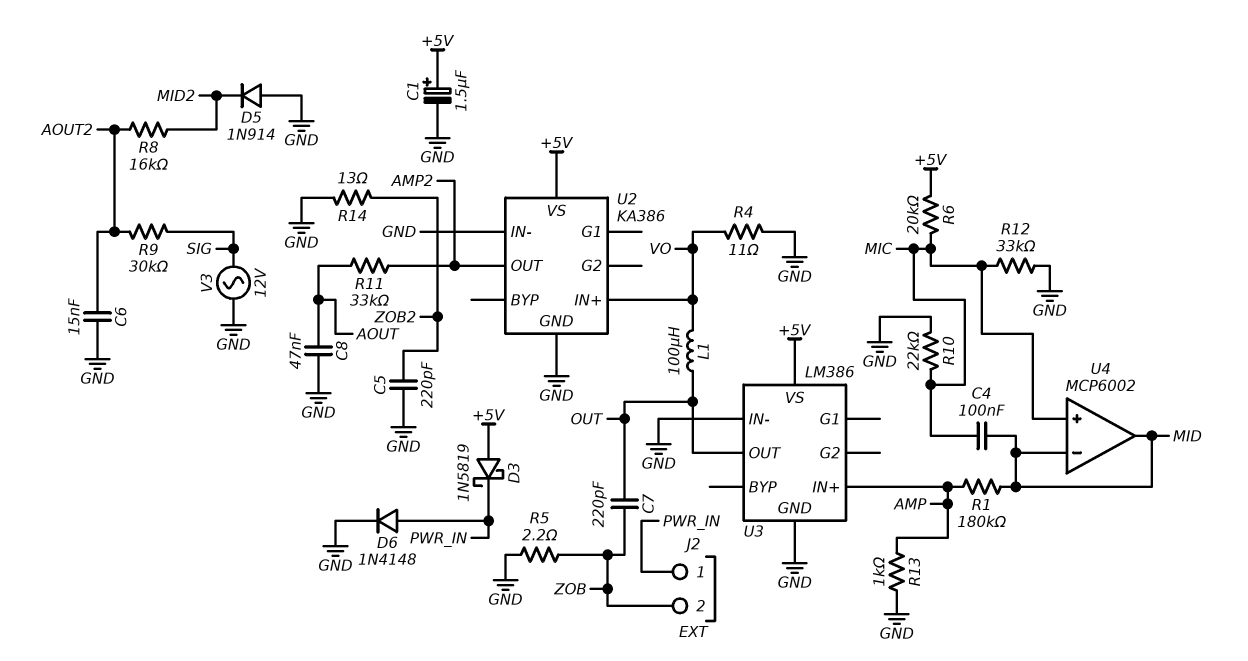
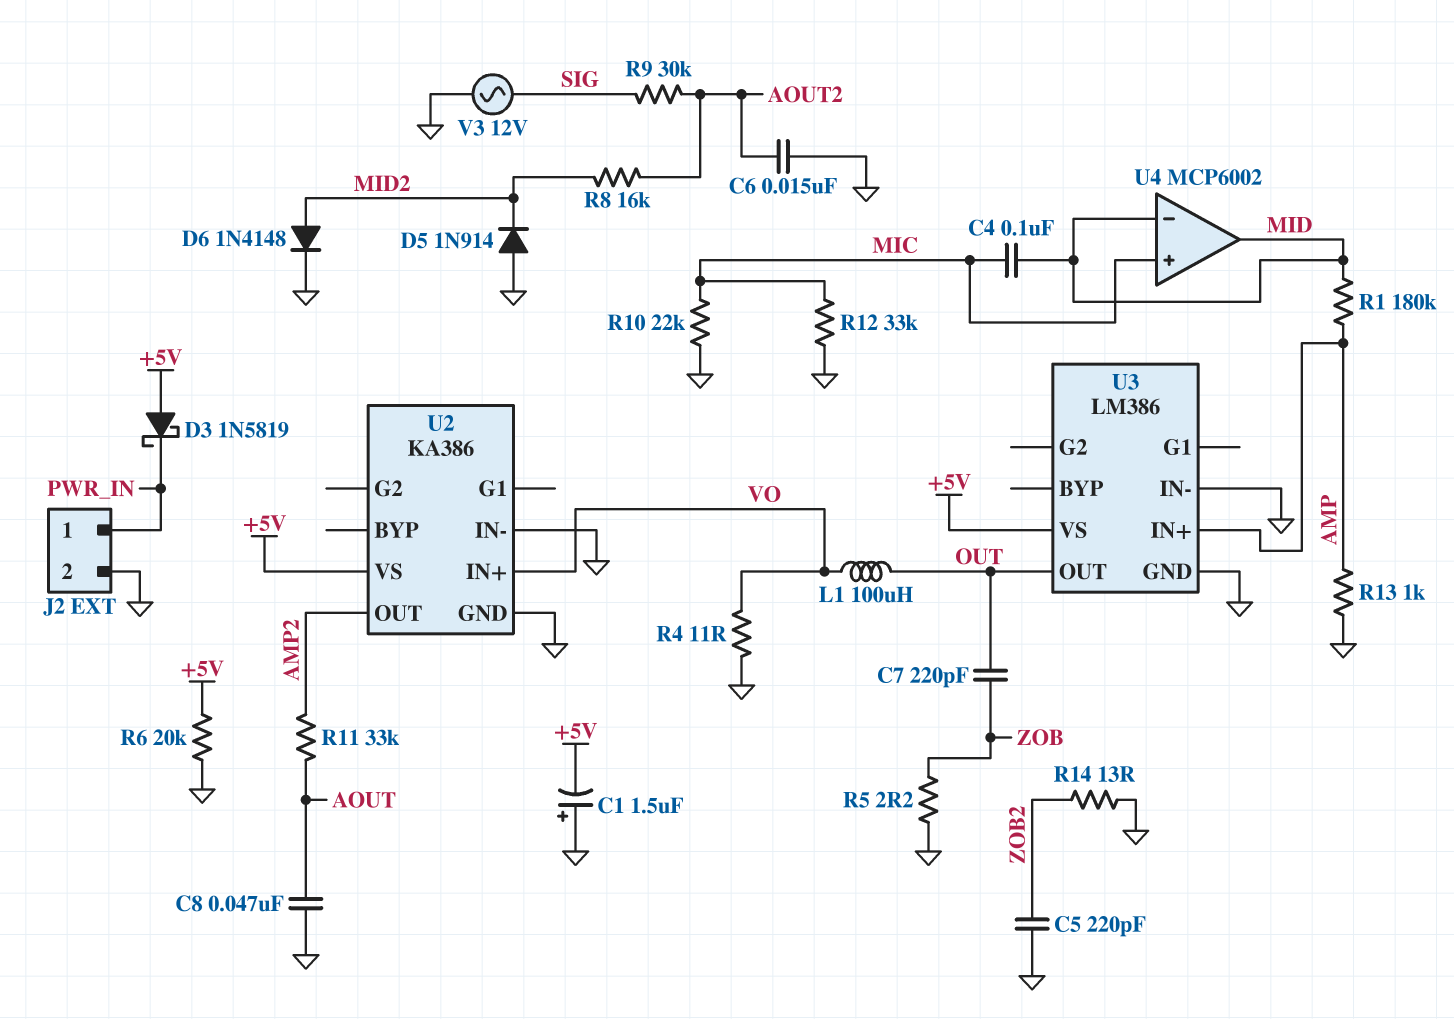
C1: 1.5uF (plus +5V, minus GND) -> 1.5uF (plus GND, minus +5V)
D6: diode 1N4148 (A PWR_IN, K GND) -> diode 1N4148 (A MID2, K GND)
J2 pin 2: ZOB -> GND
R6: 20k (+5V, MIC) -> 20k (+5V, GND)

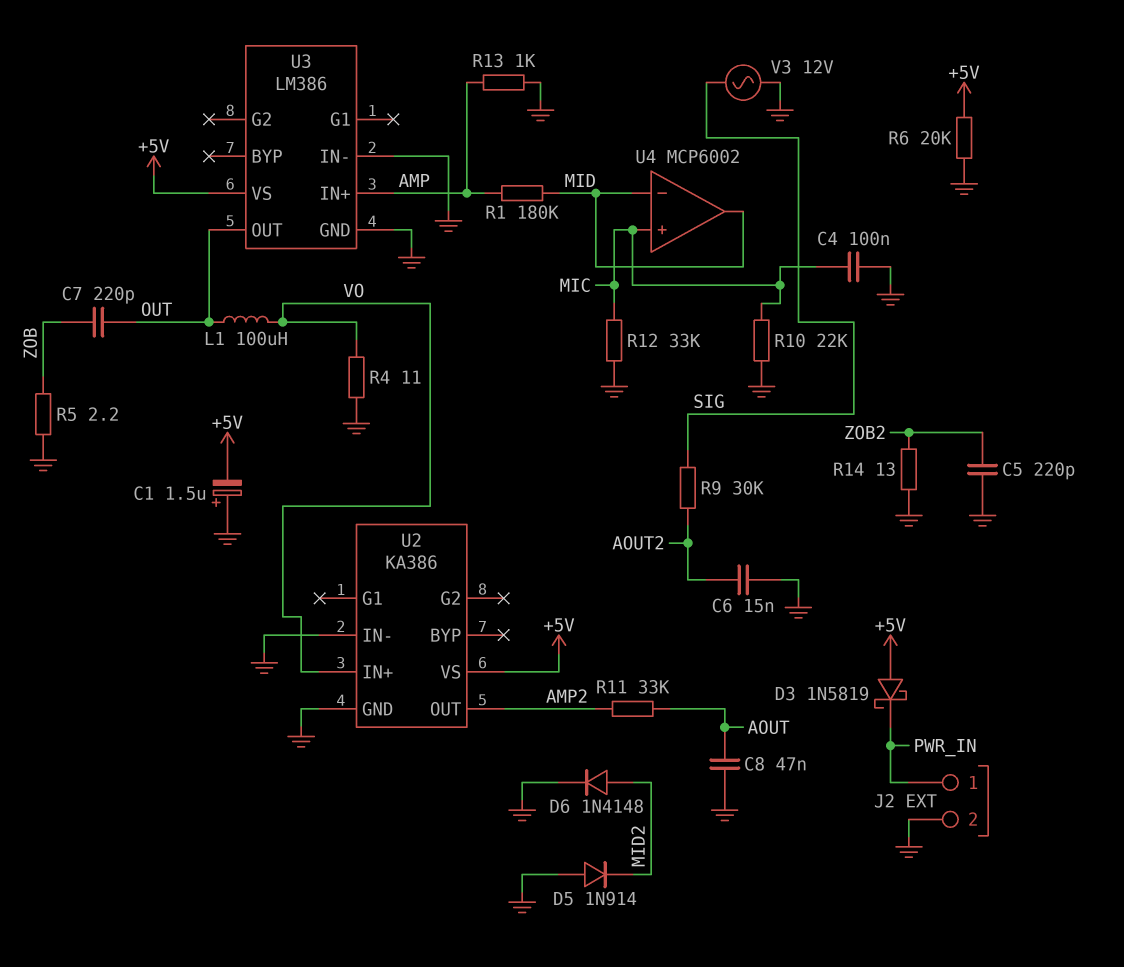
C4: 100nF (MIC, MID) -> 100nF (GND, MIC)
R8: 16k (AOUT2, MID2) -> none

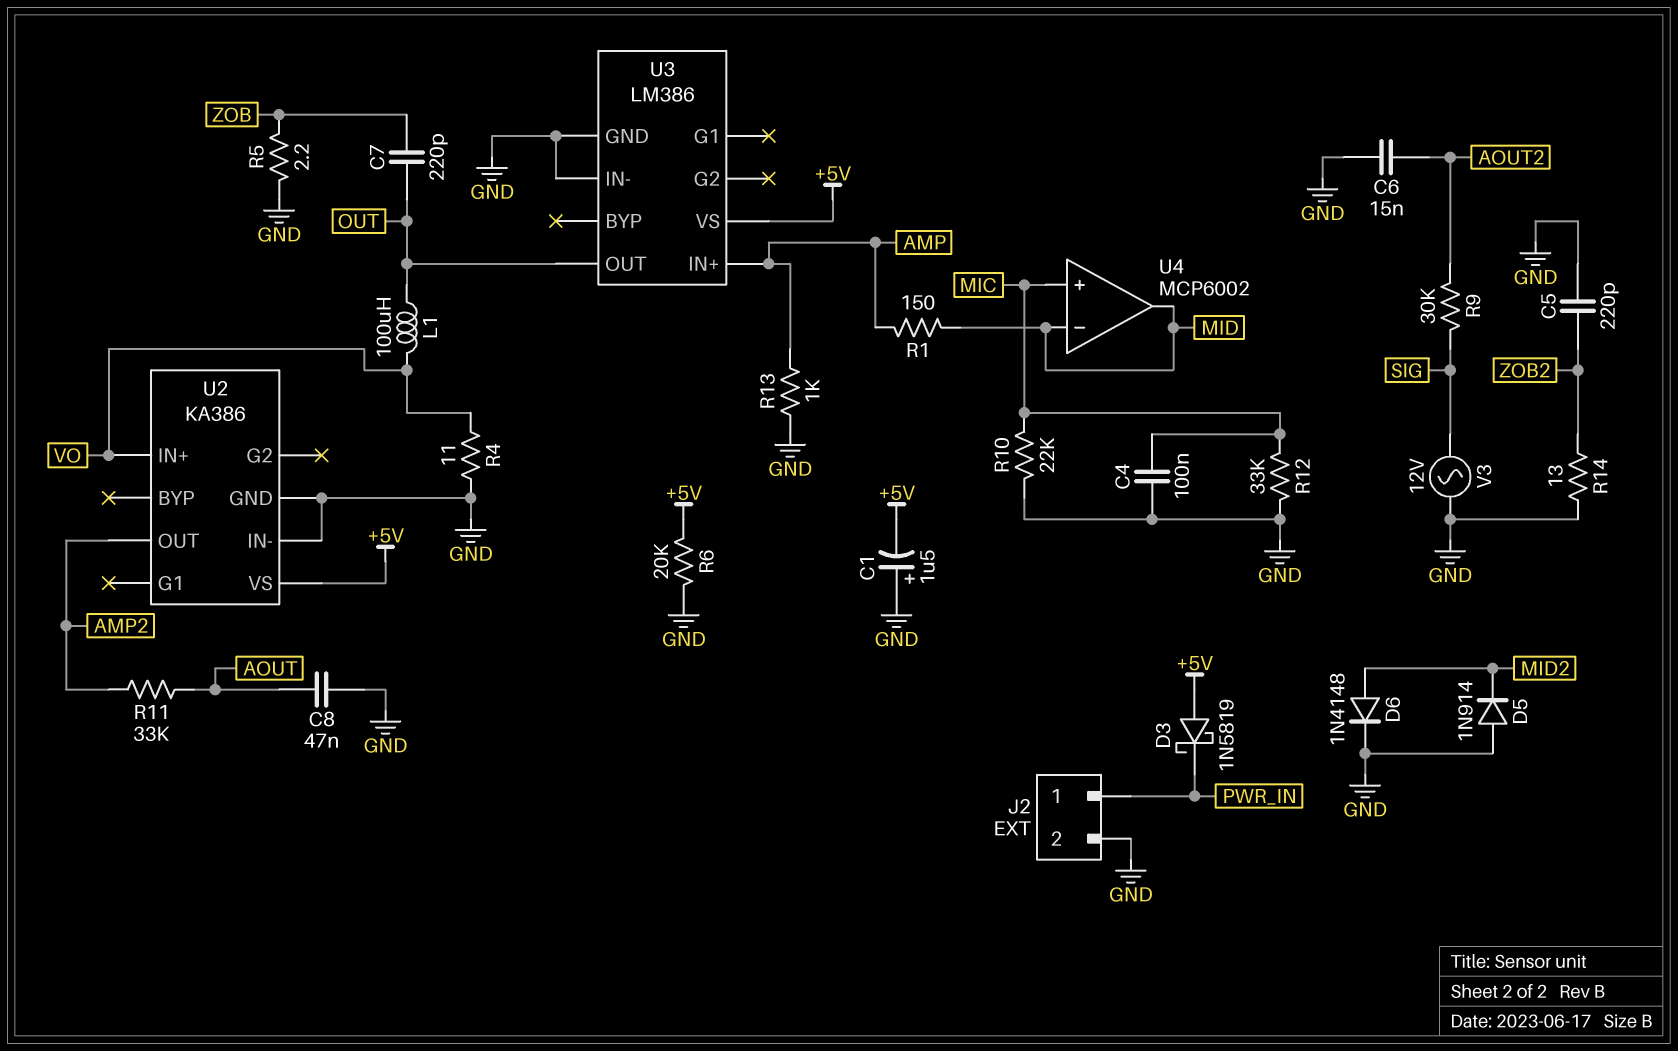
R1: 180k (AMP, MID) -> 150 (AMP, MID)

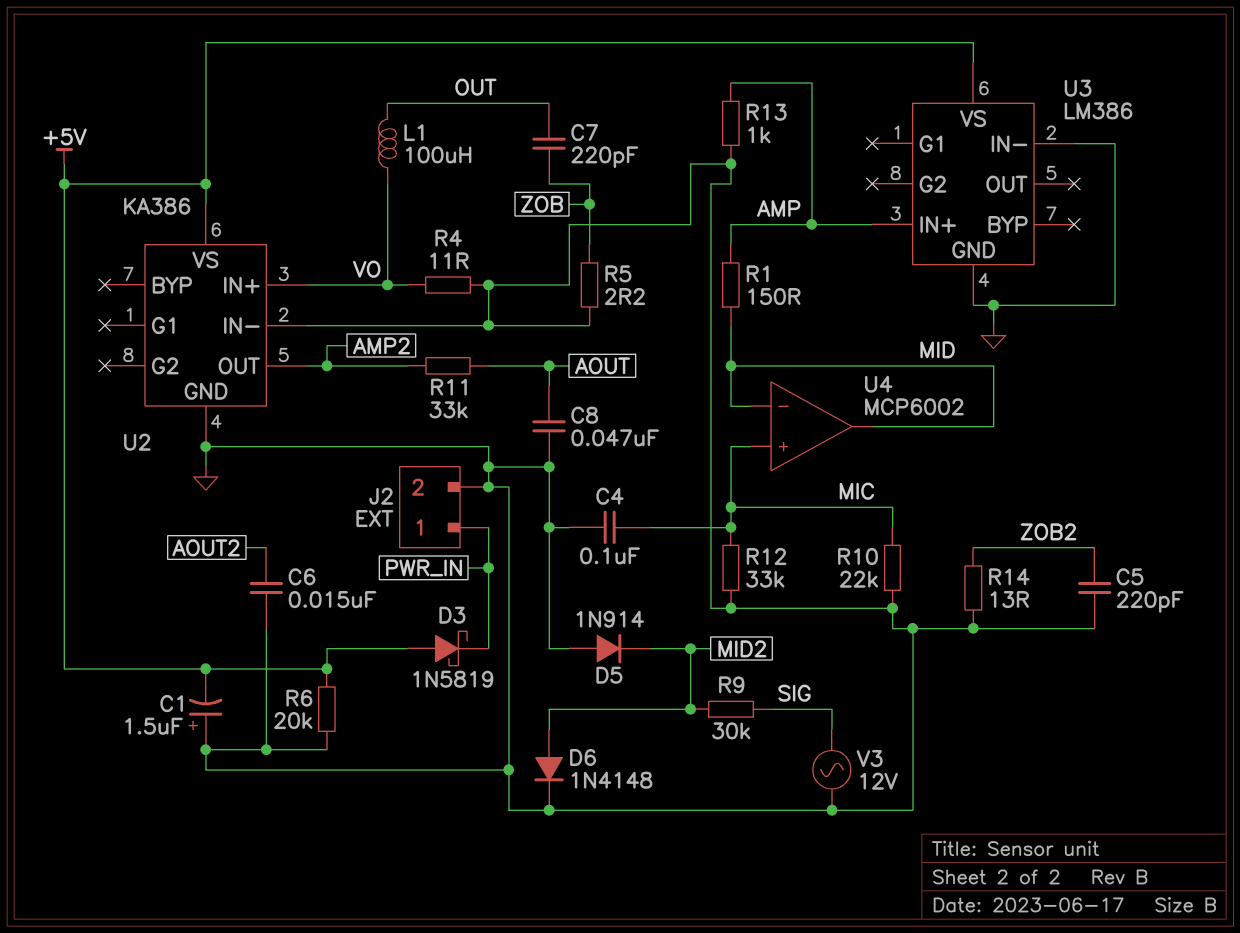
R9: 30k (AOUT2, SIG) -> 30k (MID2, SIG)
U3 pin OUT: OUT -> none

